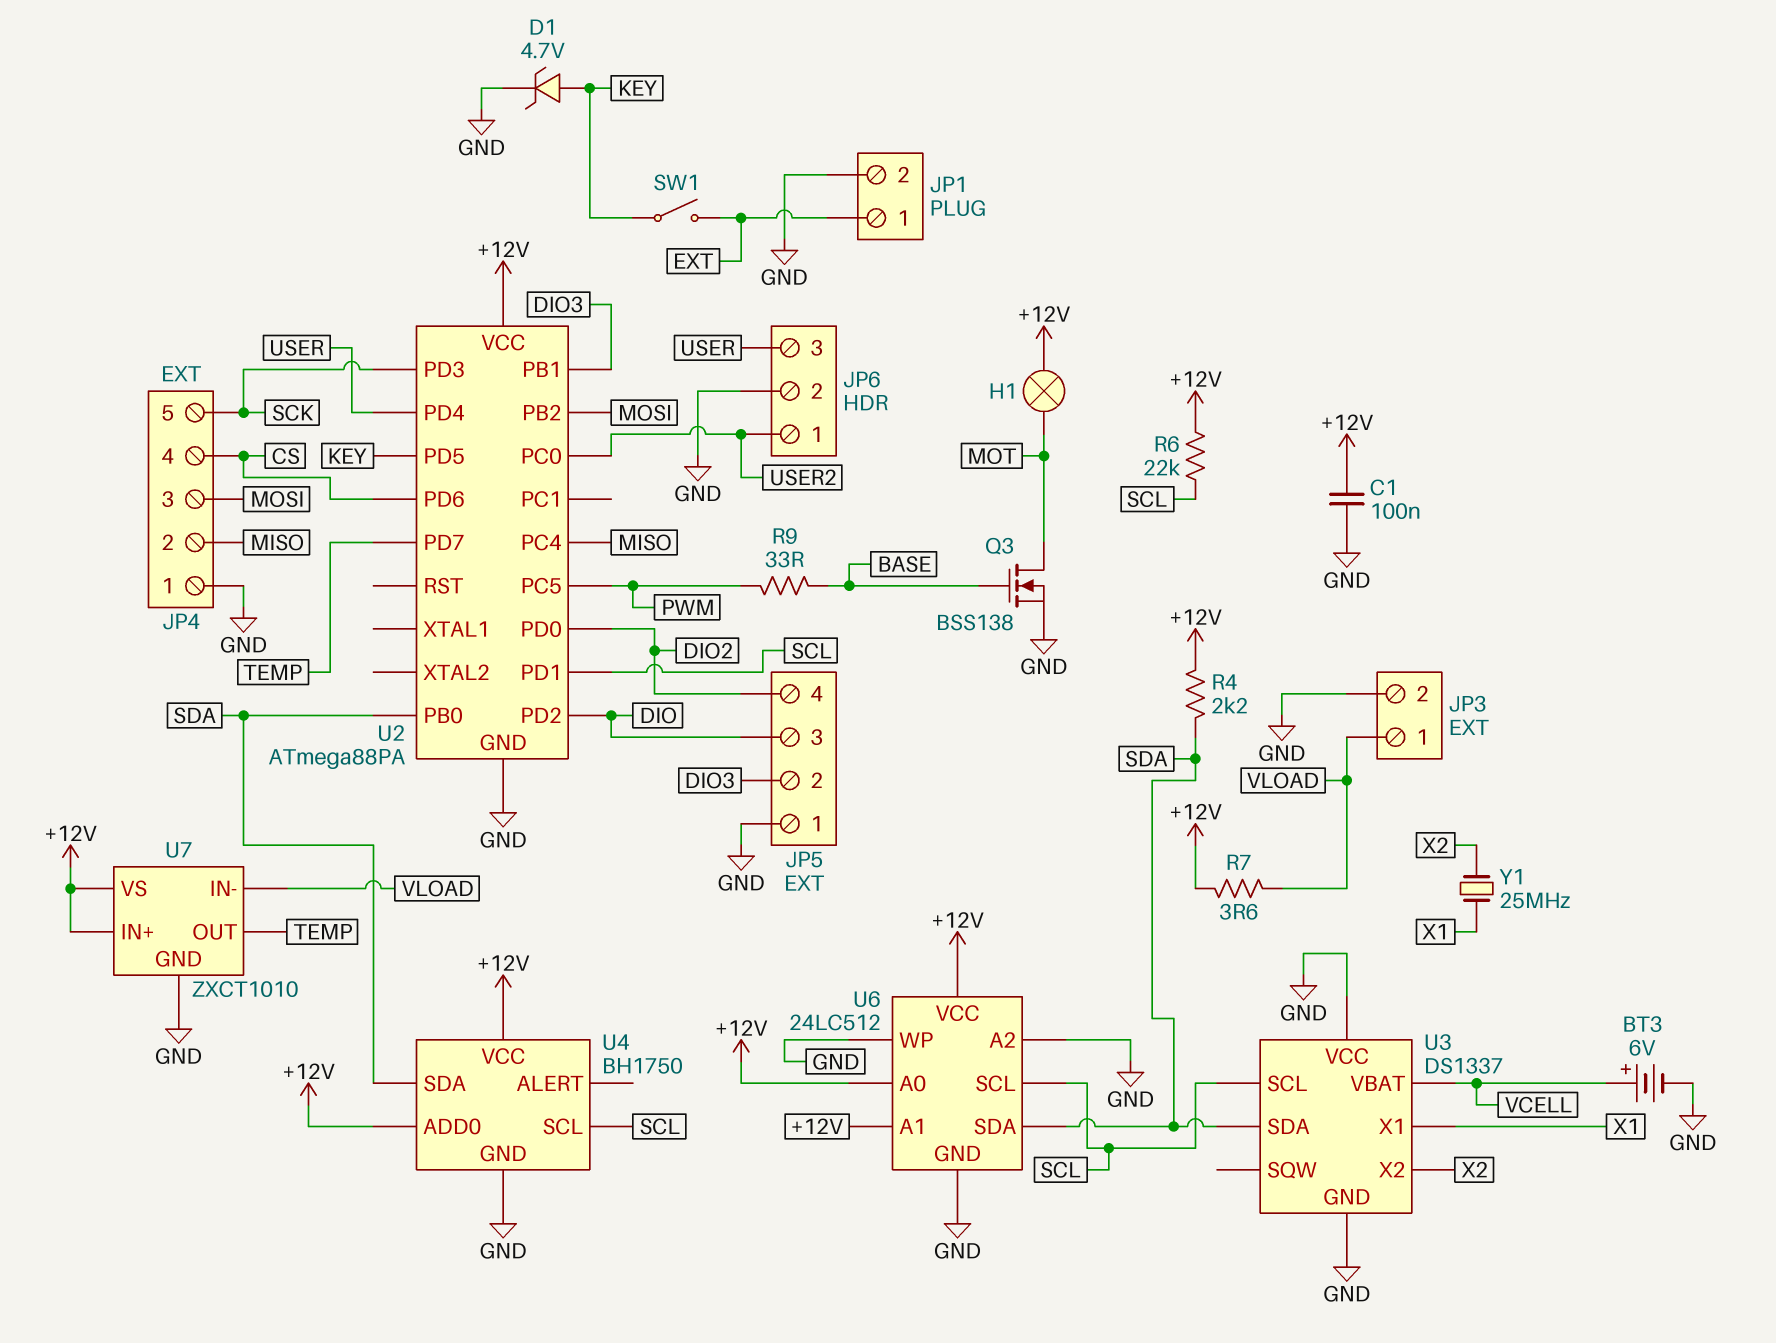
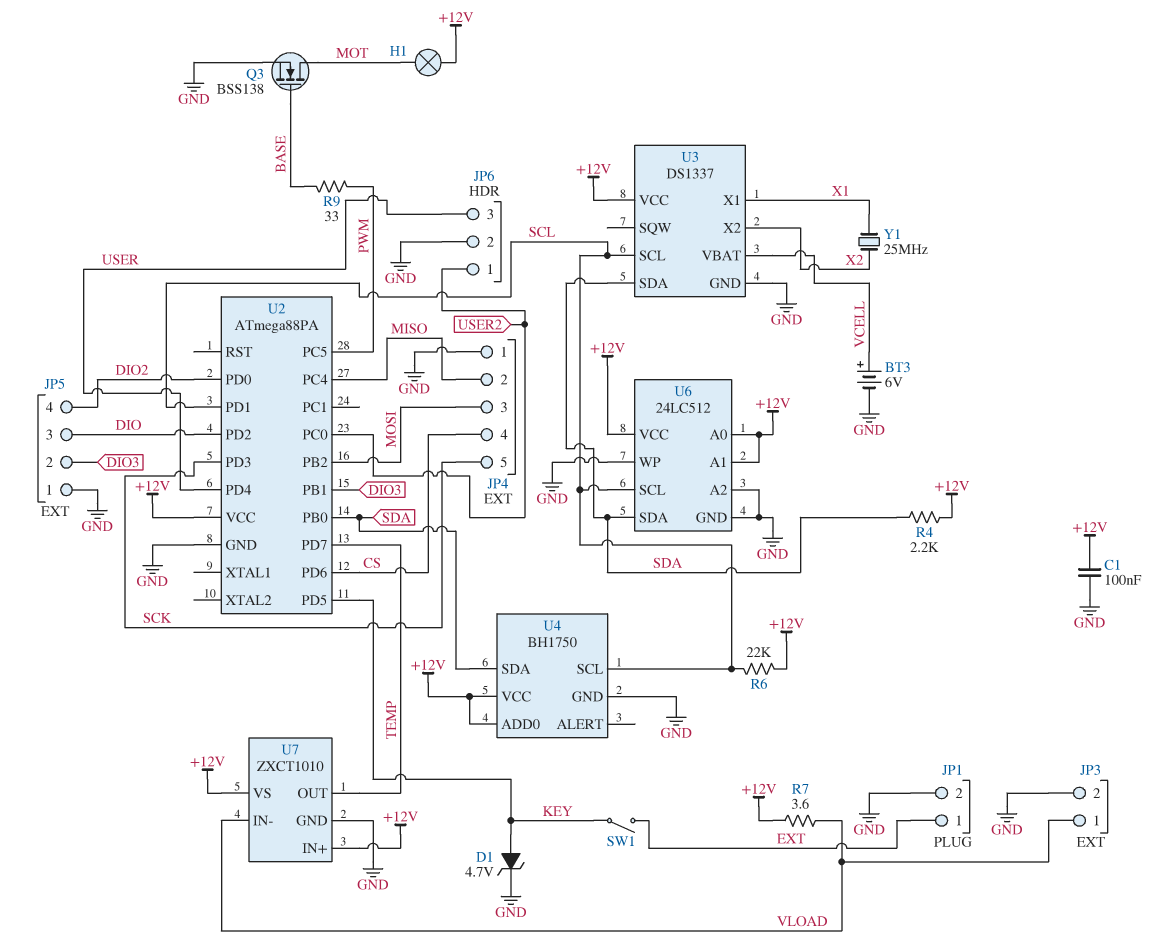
U3 pin VCC: GND -> +12V

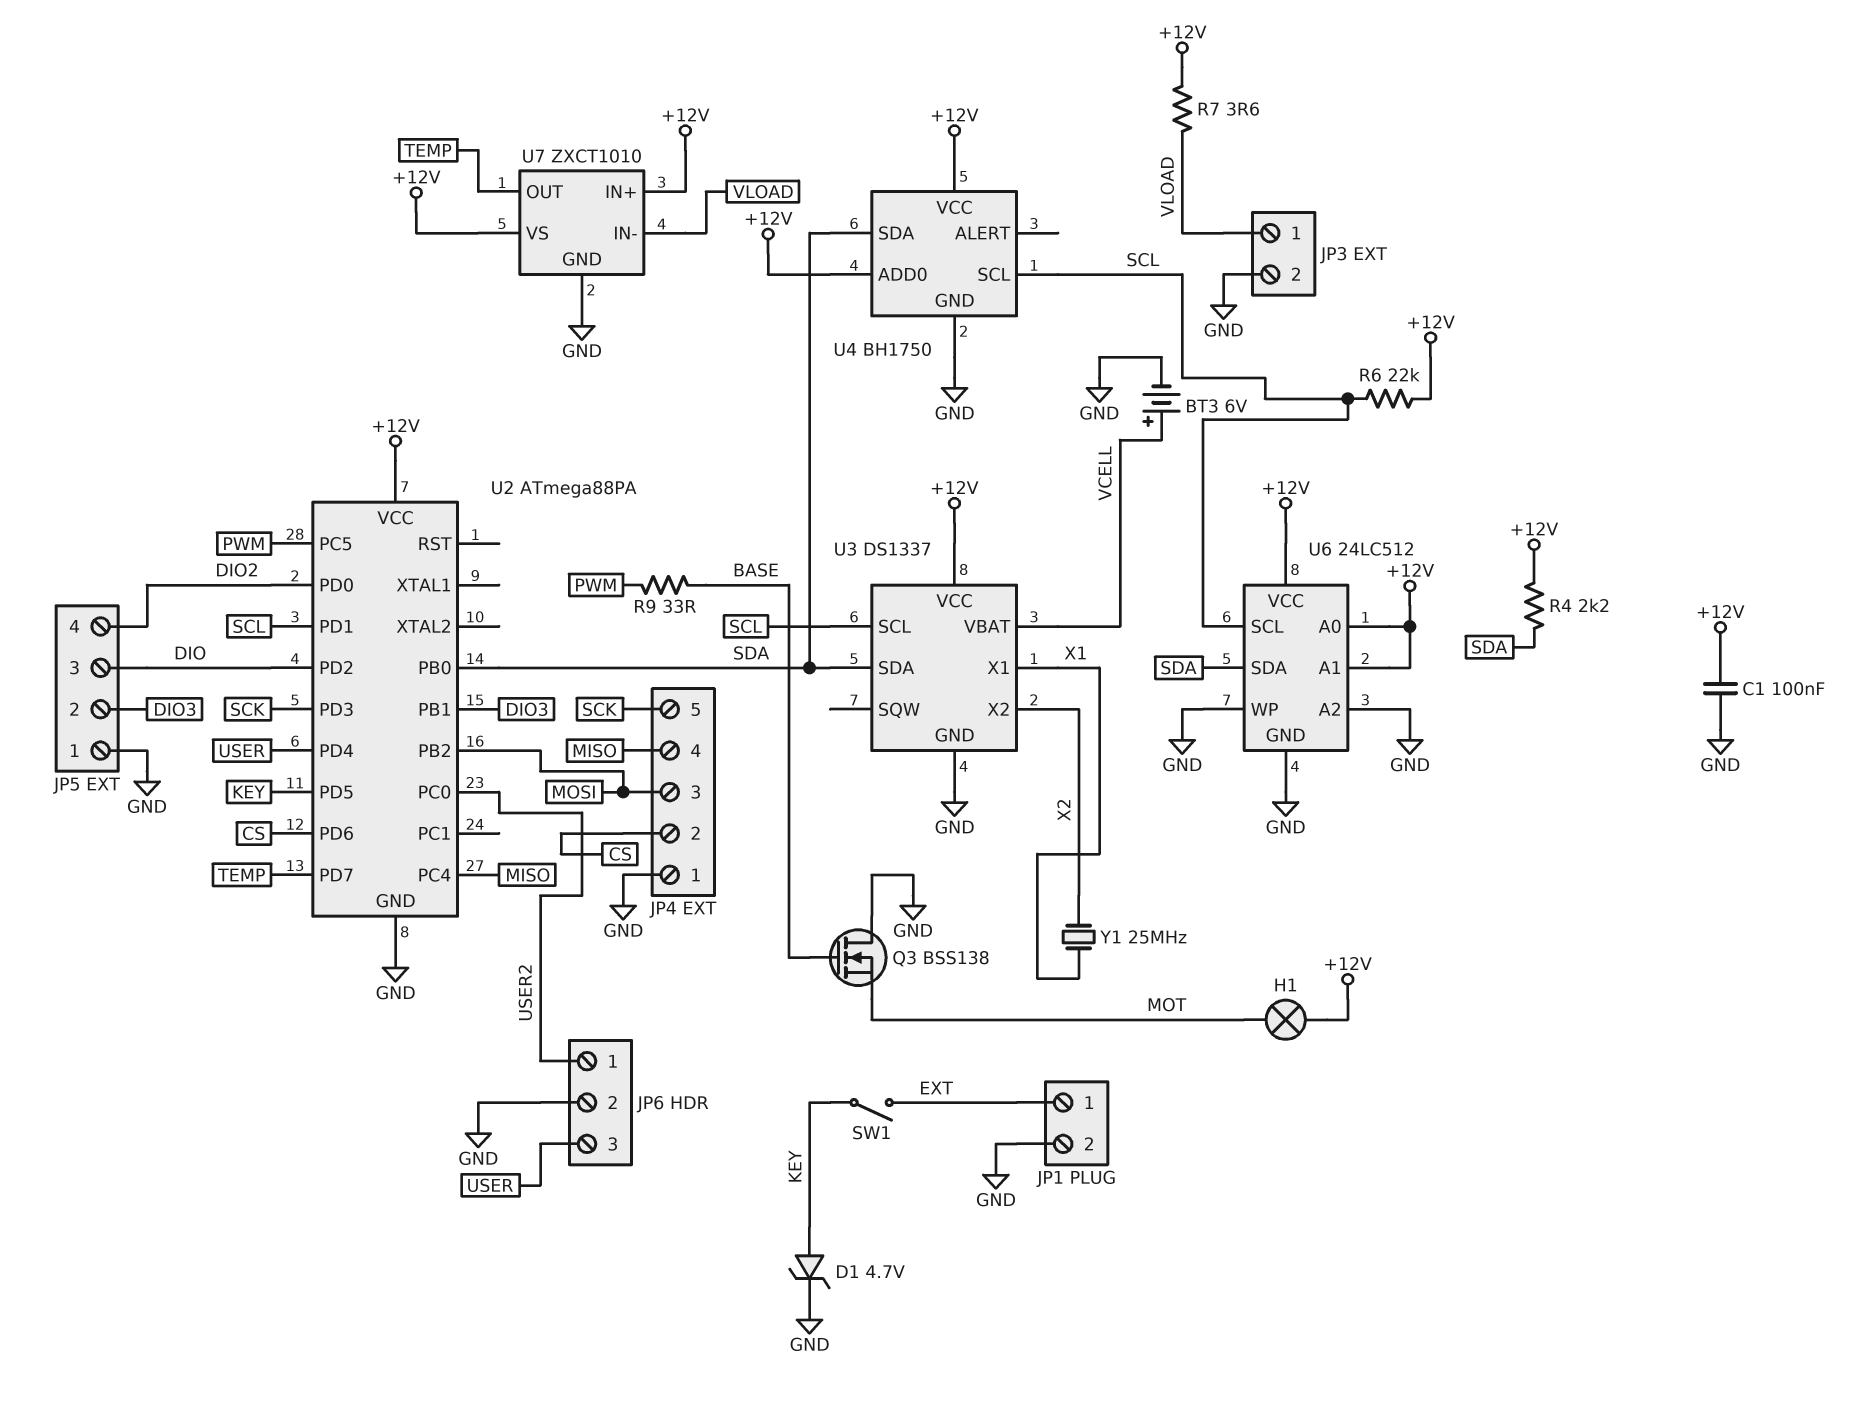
JP4 pin 2: MISO -> CS
JP4 pin 4: CS -> MISO
Q3: NMOS BSS138 (G BASE, D MOT, S GND) -> NMOS BSS138 (G BASE, D GND, S MOT)

